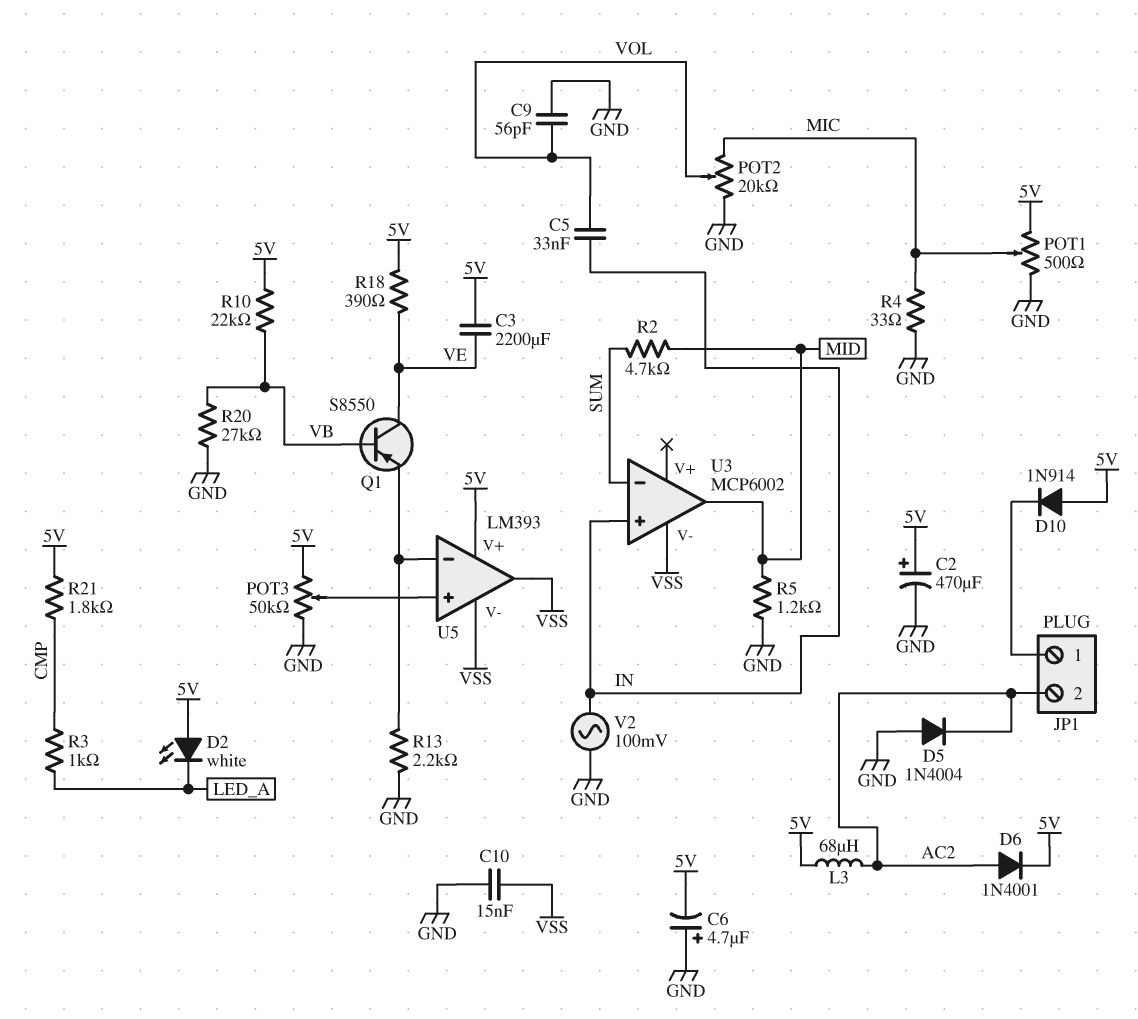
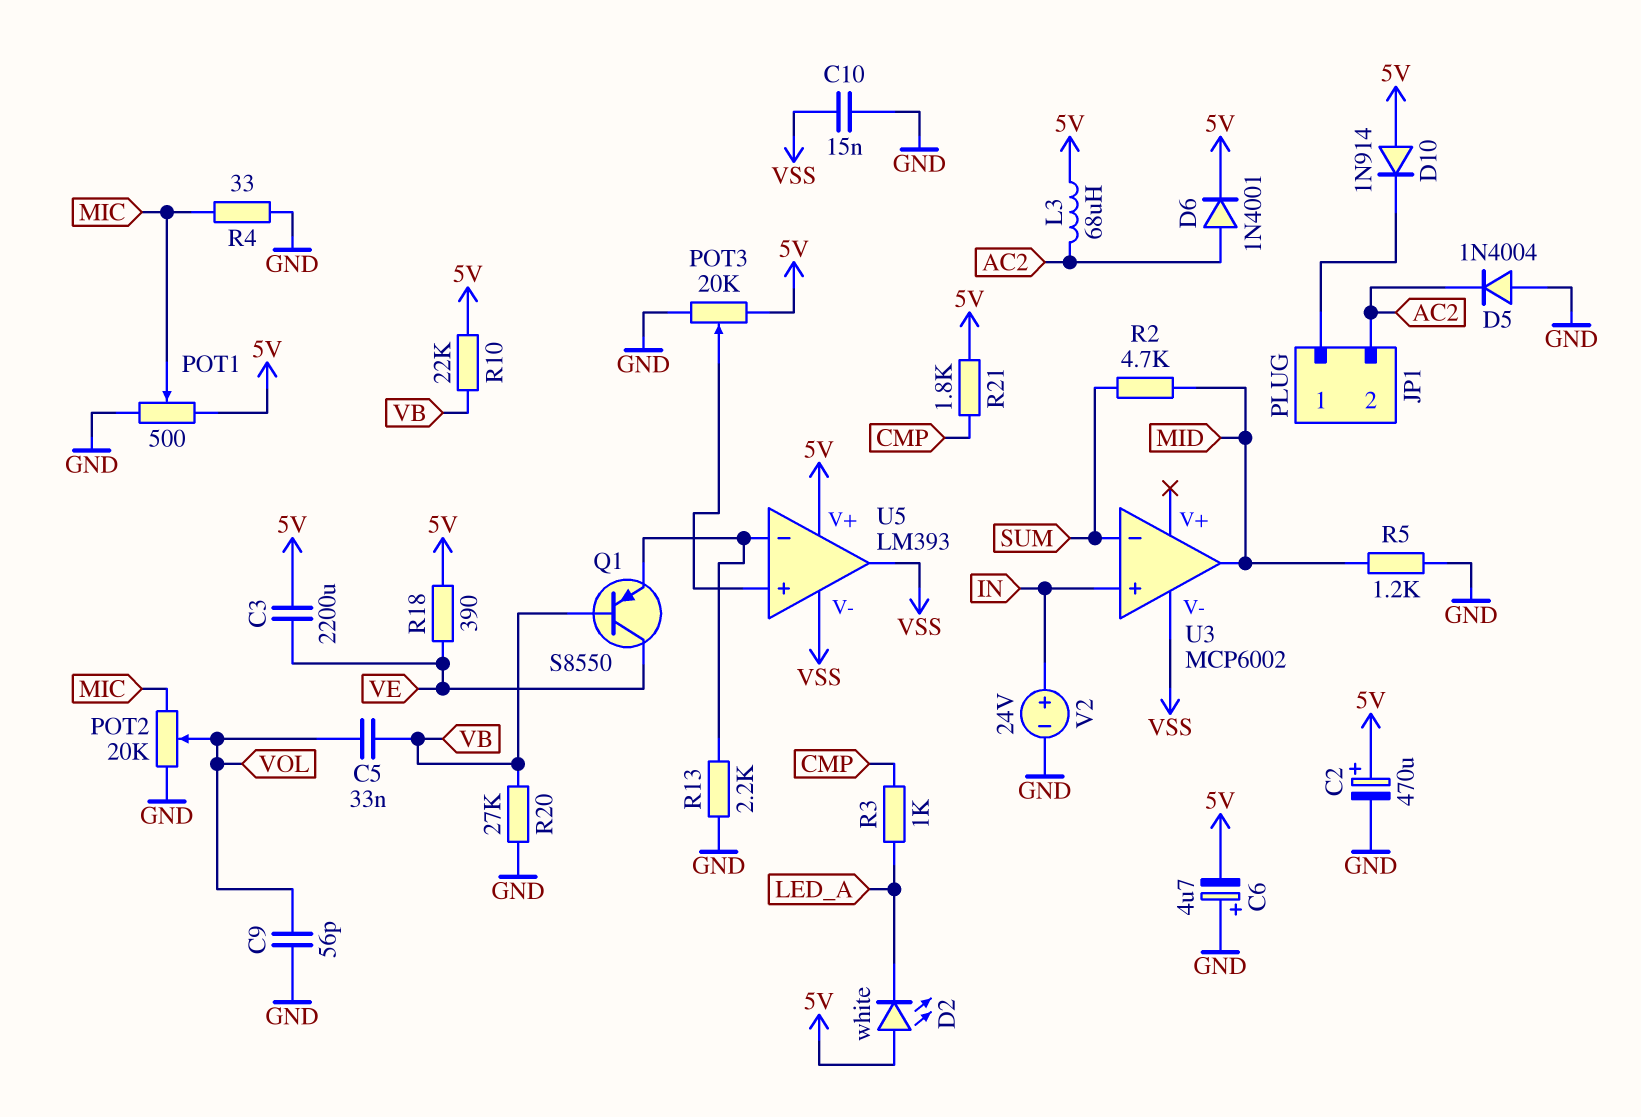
C5: 33nF (IN, VOL) -> 33nF (VB, VOL)
POT3: 50k (5V, GND, wiper U5/in+) -> 20k (5V, GND, wiper U5/in+)
V2: AC 100mV (GND, IN) -> 24V (plus IN, minus GND)

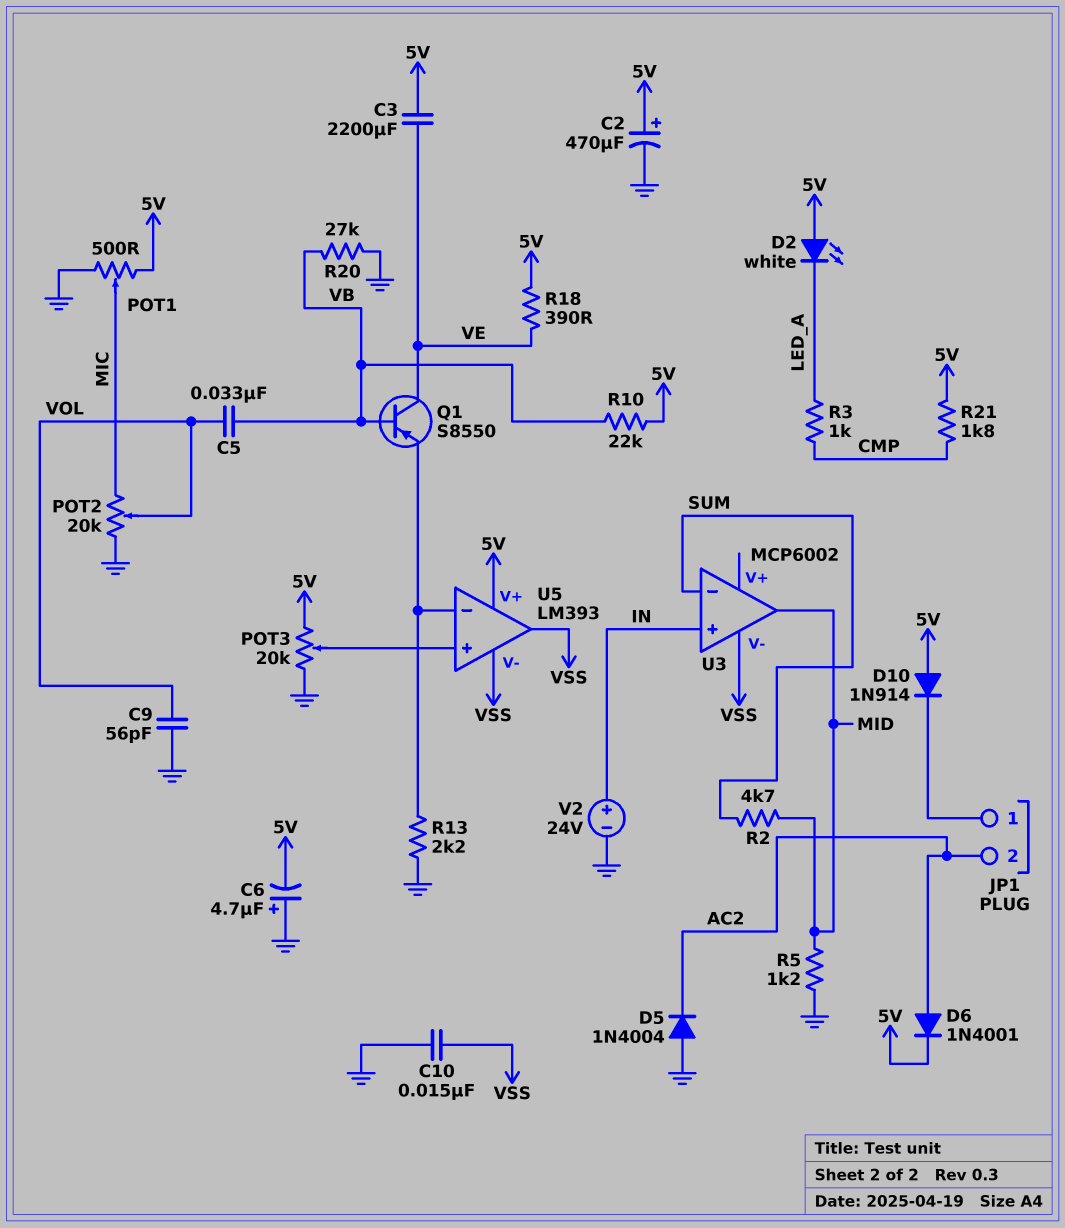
L3: 68uH (5V, AC2) -> none
R4: 33 (GND, MIC) -> none

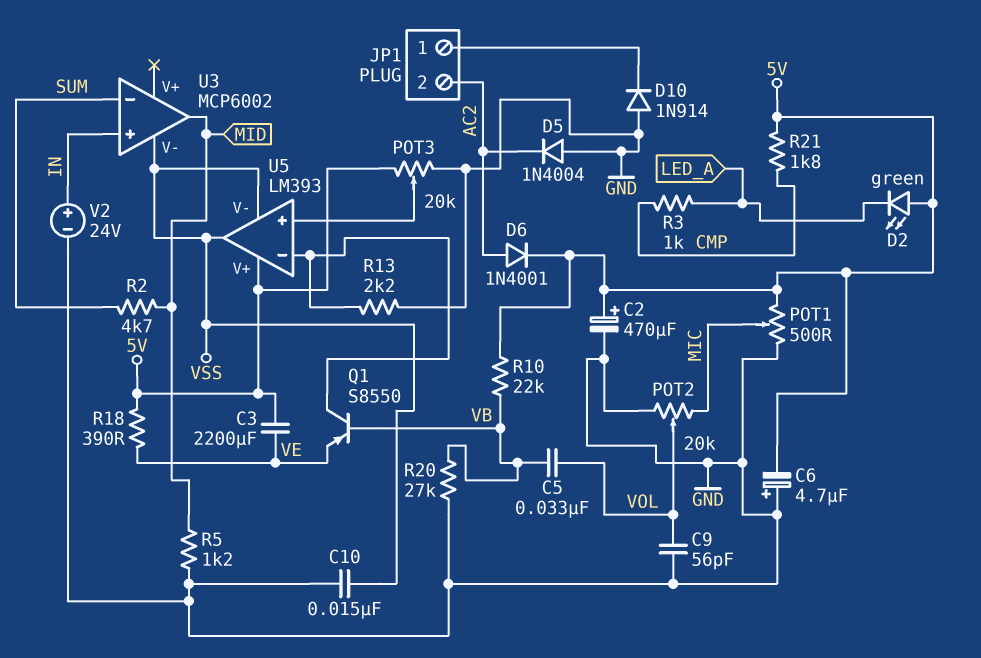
D2: LED white (A 5V, K LED_A) -> LED green (A 5V, K LED_A)
D10: diode 1N914 (A 5V, K JP1/1) -> diode 1N914 (A GND, K JP1/1)
Q1: PNP S8550 (B VB, C VE, E U5/in-) -> PNP S8550 (B VB, C U5/in-, E VE)

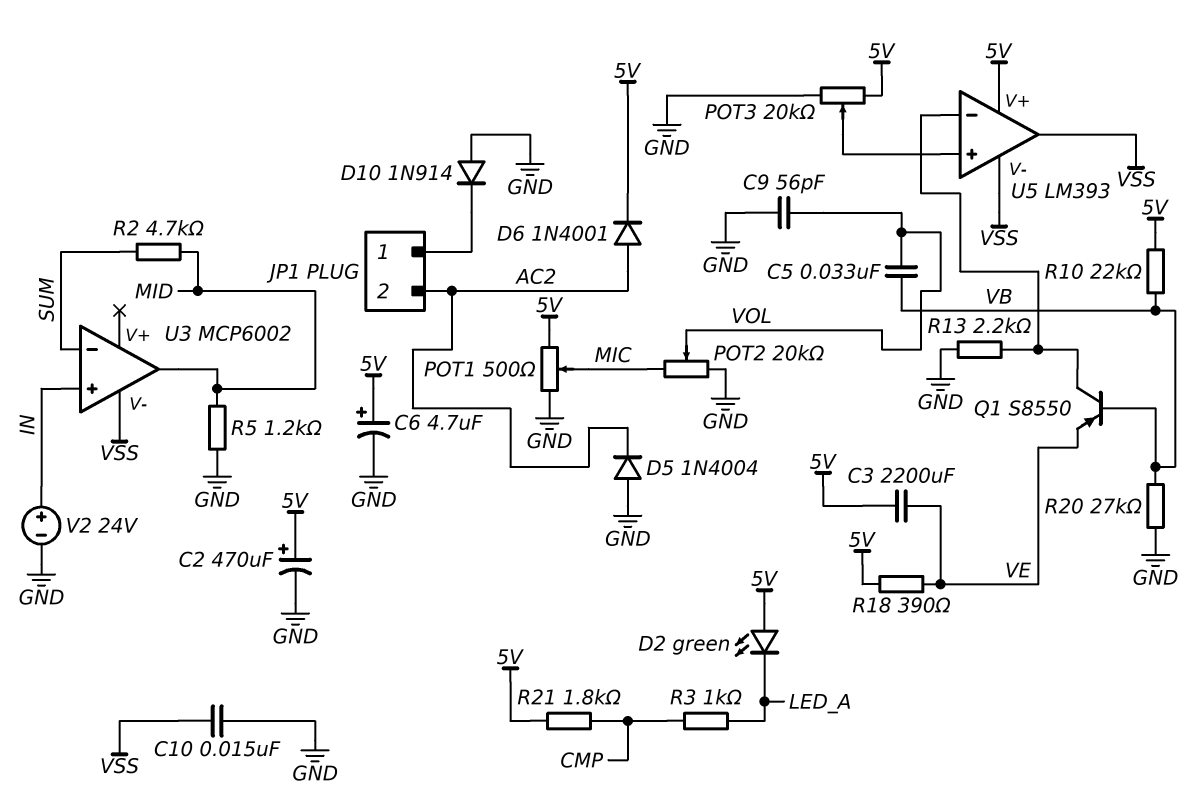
C6: 4.7uF (plus GND, minus 5V) -> 4.7uF (plus 5V, minus GND)

